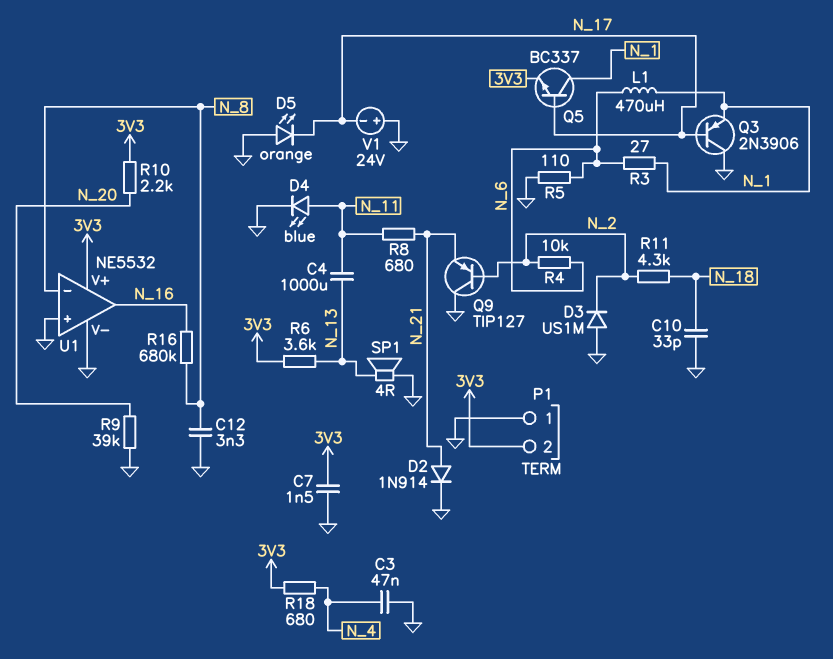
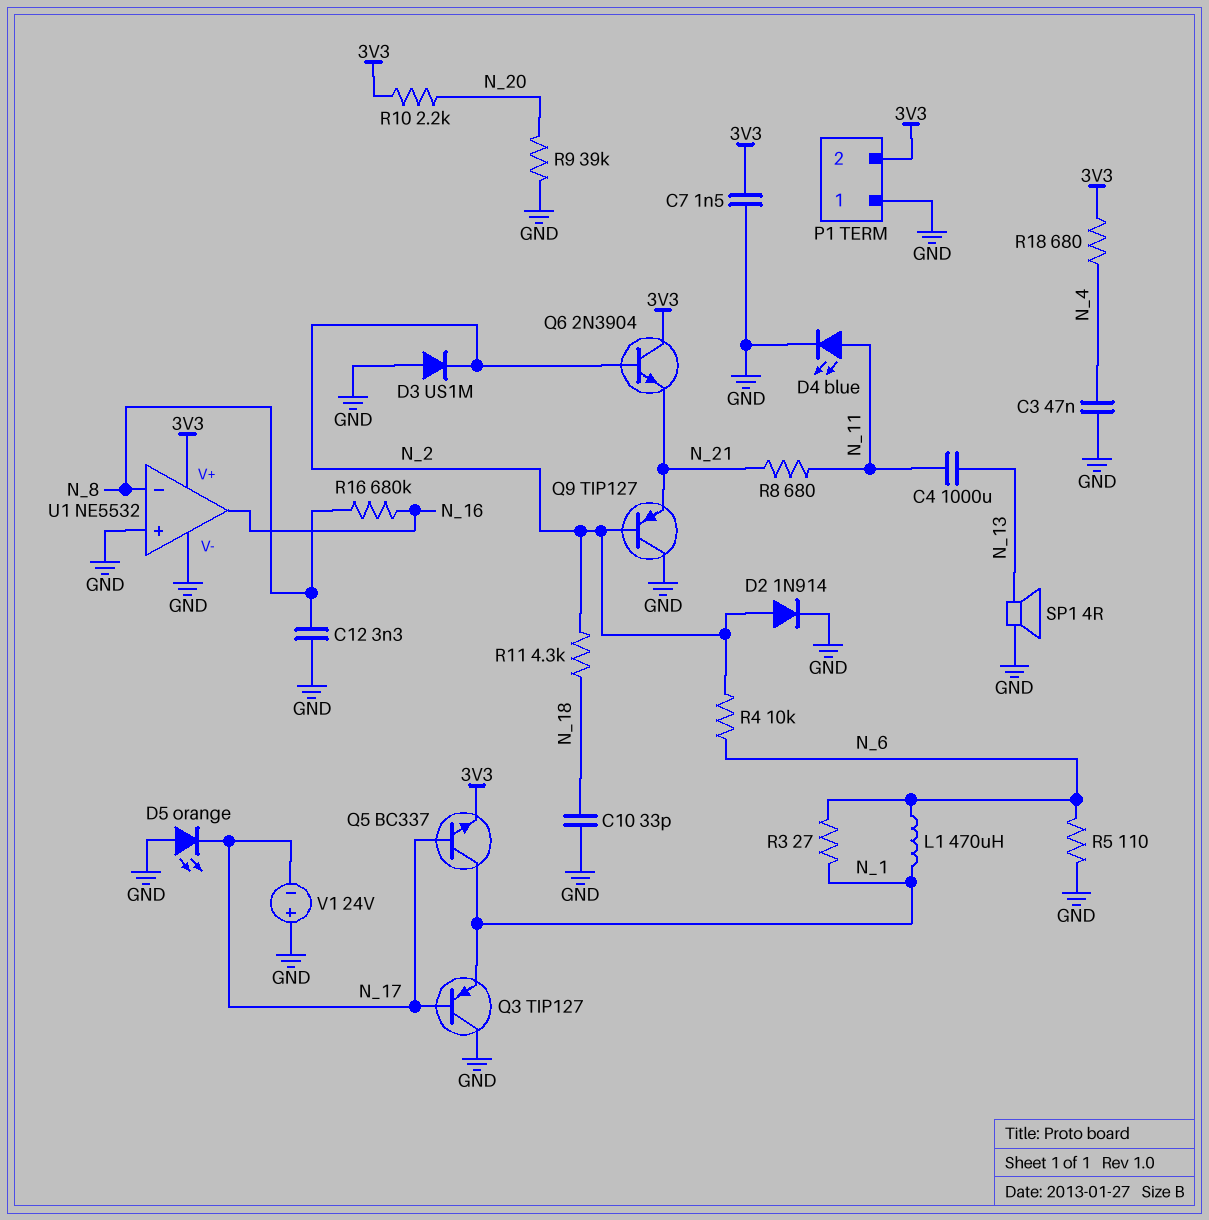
D2: diode 1N914 (A N_21, K GND) -> diode 1N914 (A N_2, K GND)
Q3: PNP 2N3906 (B N_17, C GND, E N_1) -> PNP TIP127 (B N_17, C GND, E N_1)
Q6: none -> NPN 2N3904 (B N_2, C 3V3, E N_21)
R6: 3.6k (3V3, N_13) -> none

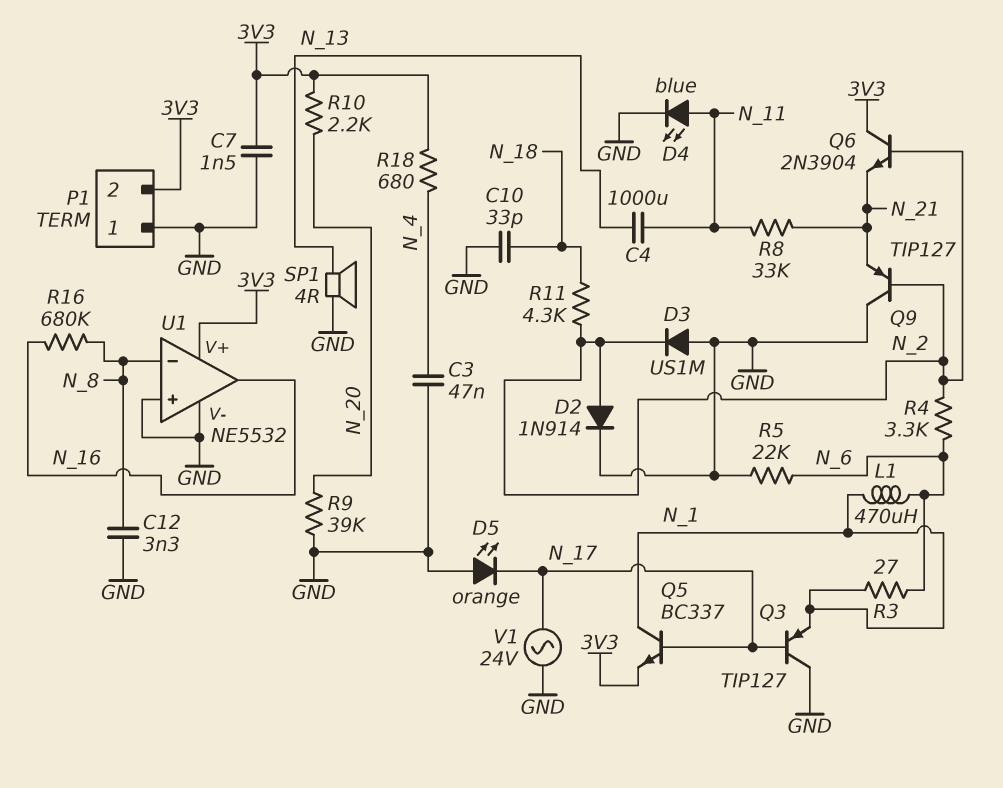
R4: 10k (N_2, N_6) -> 3.3k (N_2, N_6)
R5: 110 (GND, N_6) -> 22k (GND, N_6)
R8: 680 (N_11, N_21) -> 33k (N_11, N_21)
V1: 24V (plus GND, minus N_17) -> AC 24V (GND, N_17)

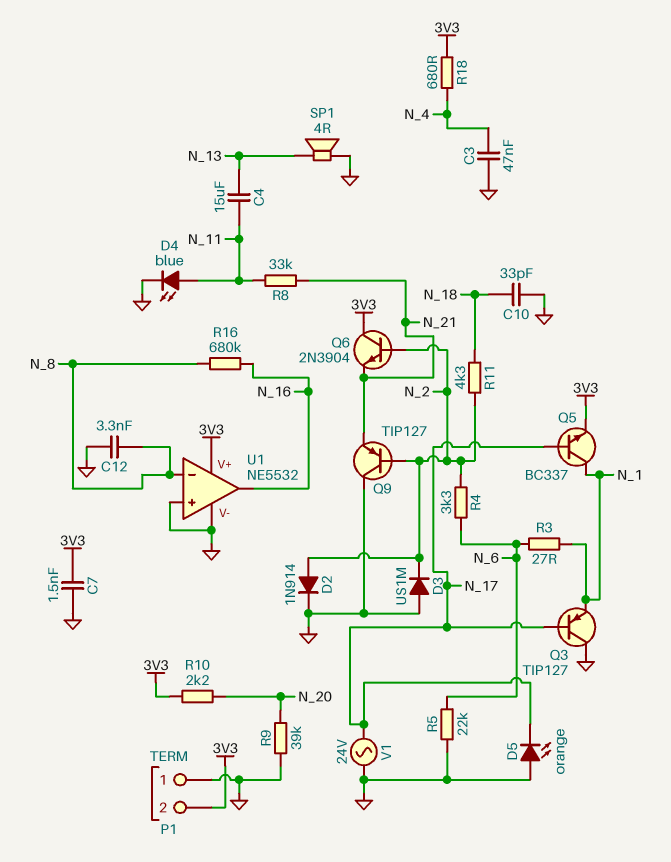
C4: 1000uF (N_11, N_13) -> 15uF (N_11, N_13)
L1: 470uH (N_1, N_6) -> none

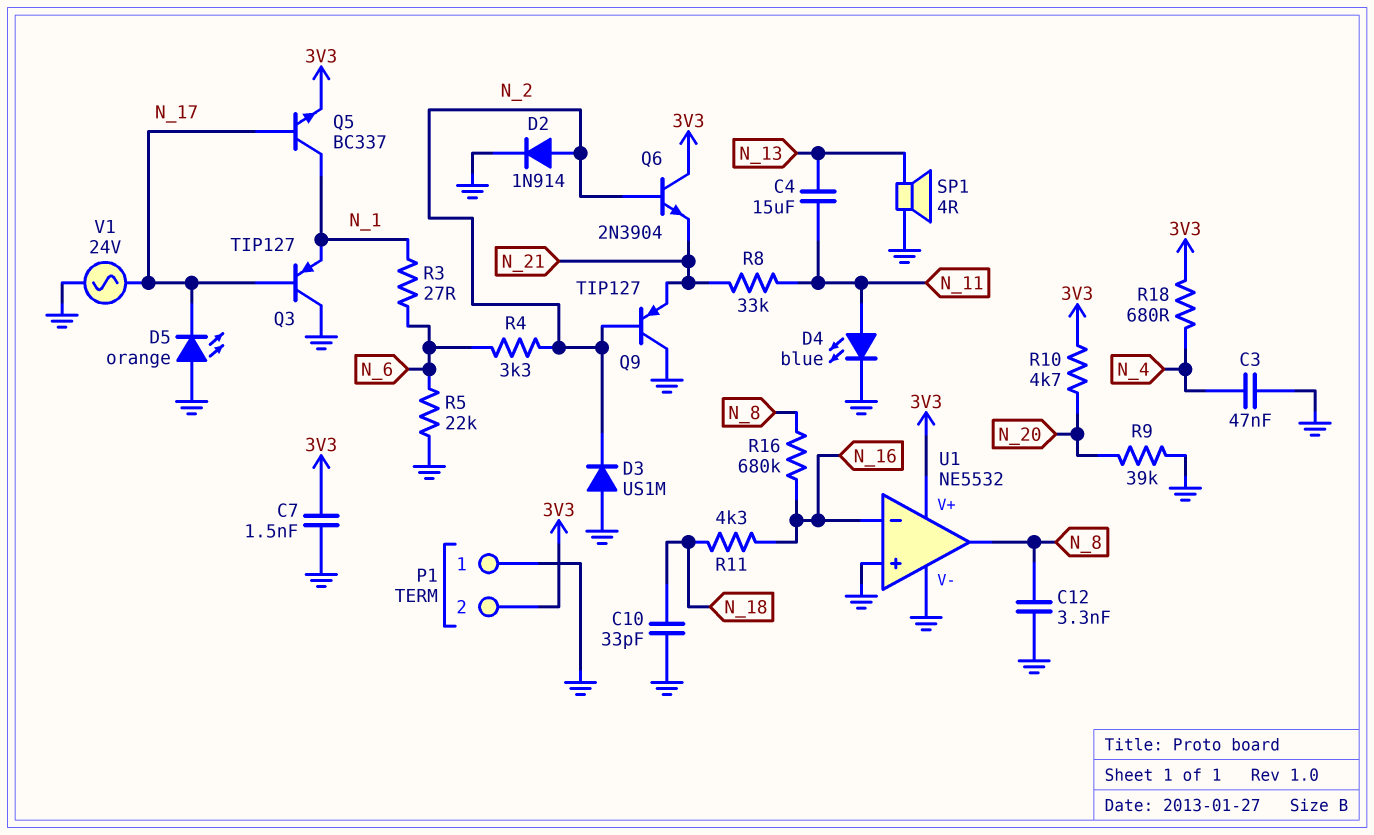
R10: 2.2k (3V3, N_20) -> 4.7k (3V3, N_20)
R11: 4.3k (N_2, N_18) -> 4.3k (N_16, N_18)
U1 pin in-: N_8 -> N_16
U1 pin out: N_16 -> N_8

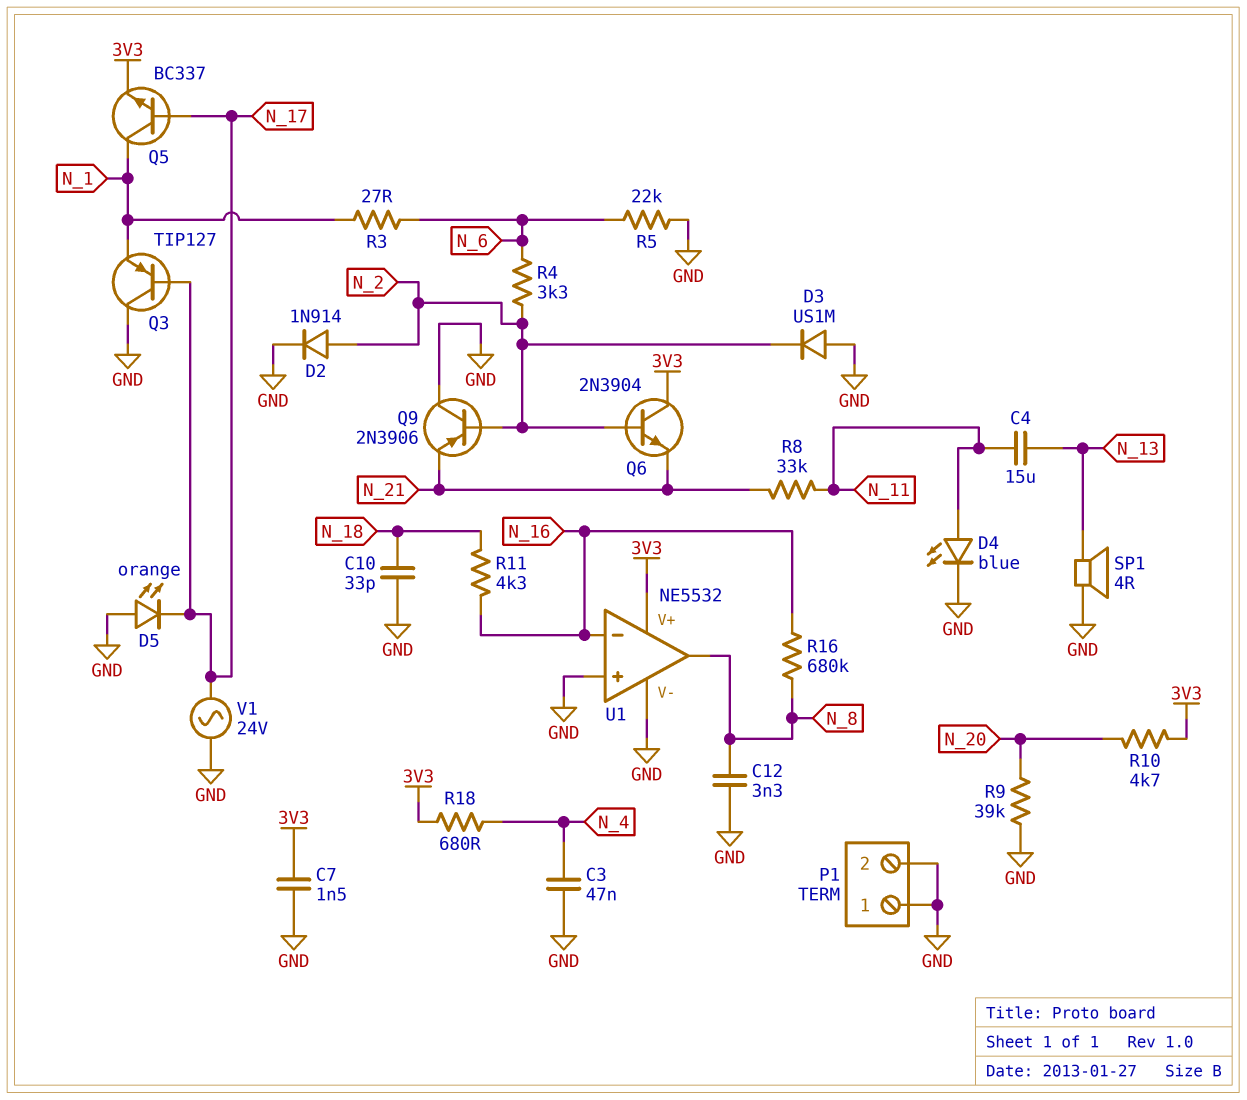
P1 pin 2: 3V3 -> GND
Q9: PNP TIP127 (B N_2, C GND, E N_21) -> PNP 2N3906 (B N_2, C GND, E N_21)

